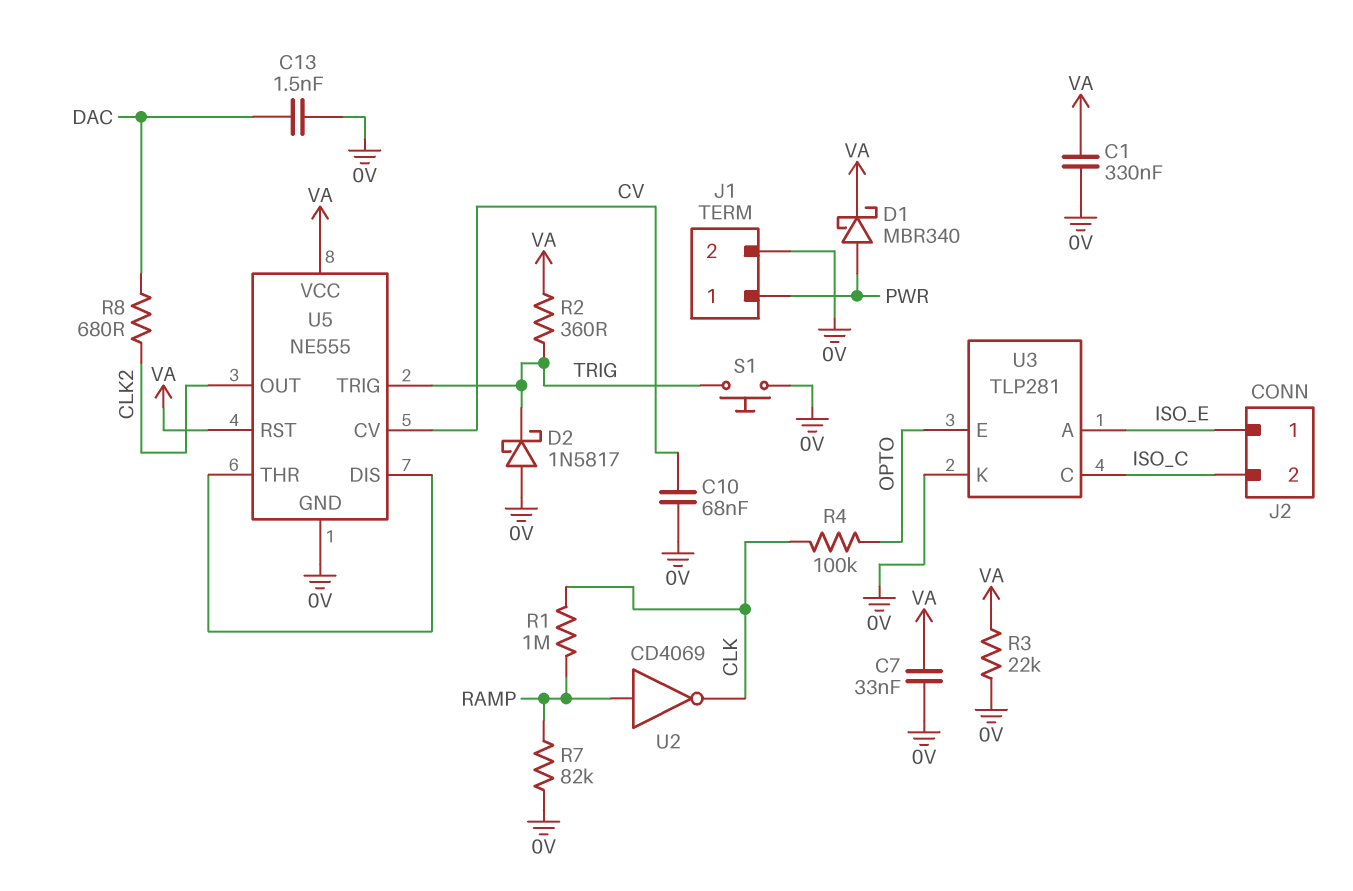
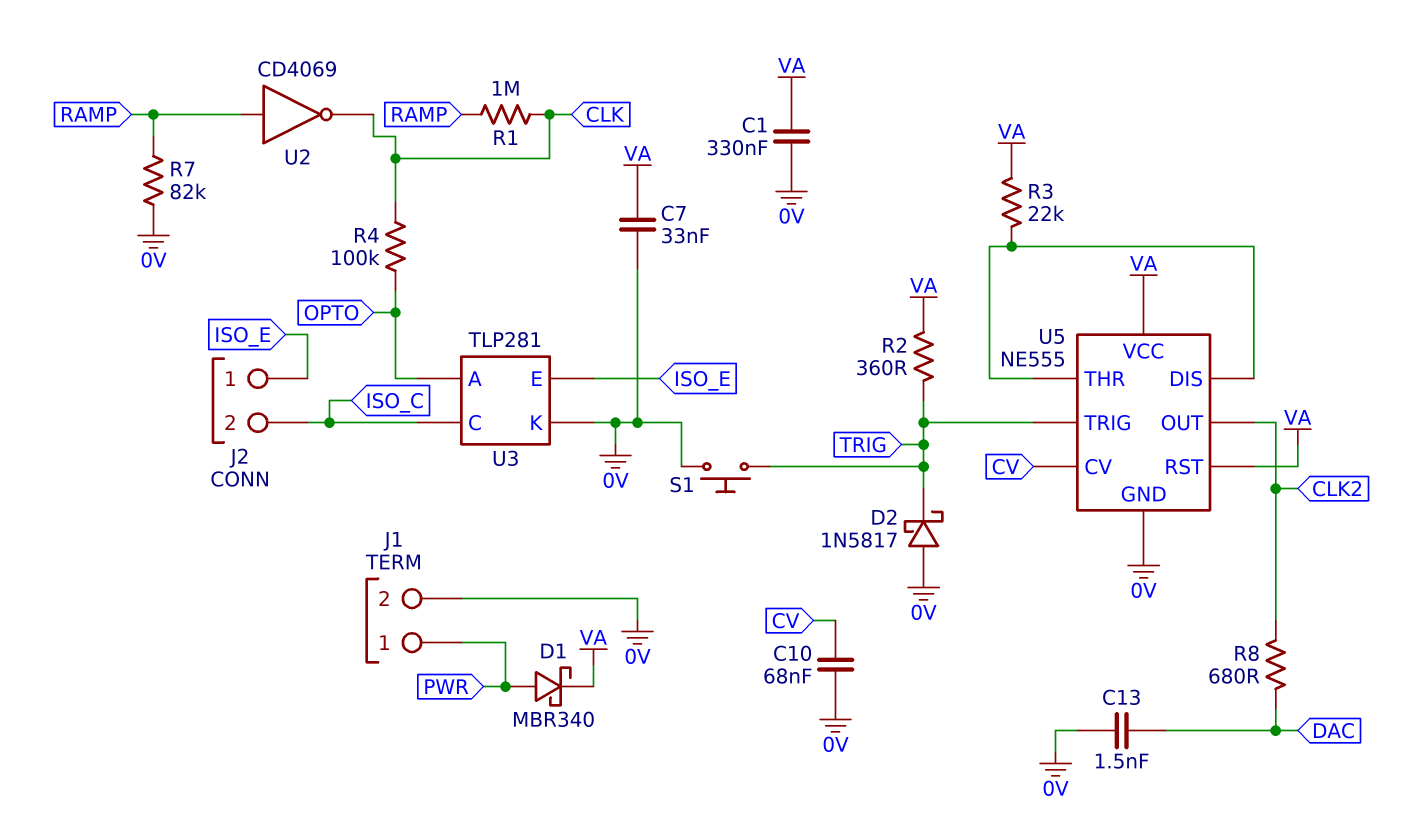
R3: 22k (0V, VA) -> 22k (U5/DIS, VA)
U3 pin A: ISO_E -> OPTO
U3 pin E: OPTO -> ISO_E

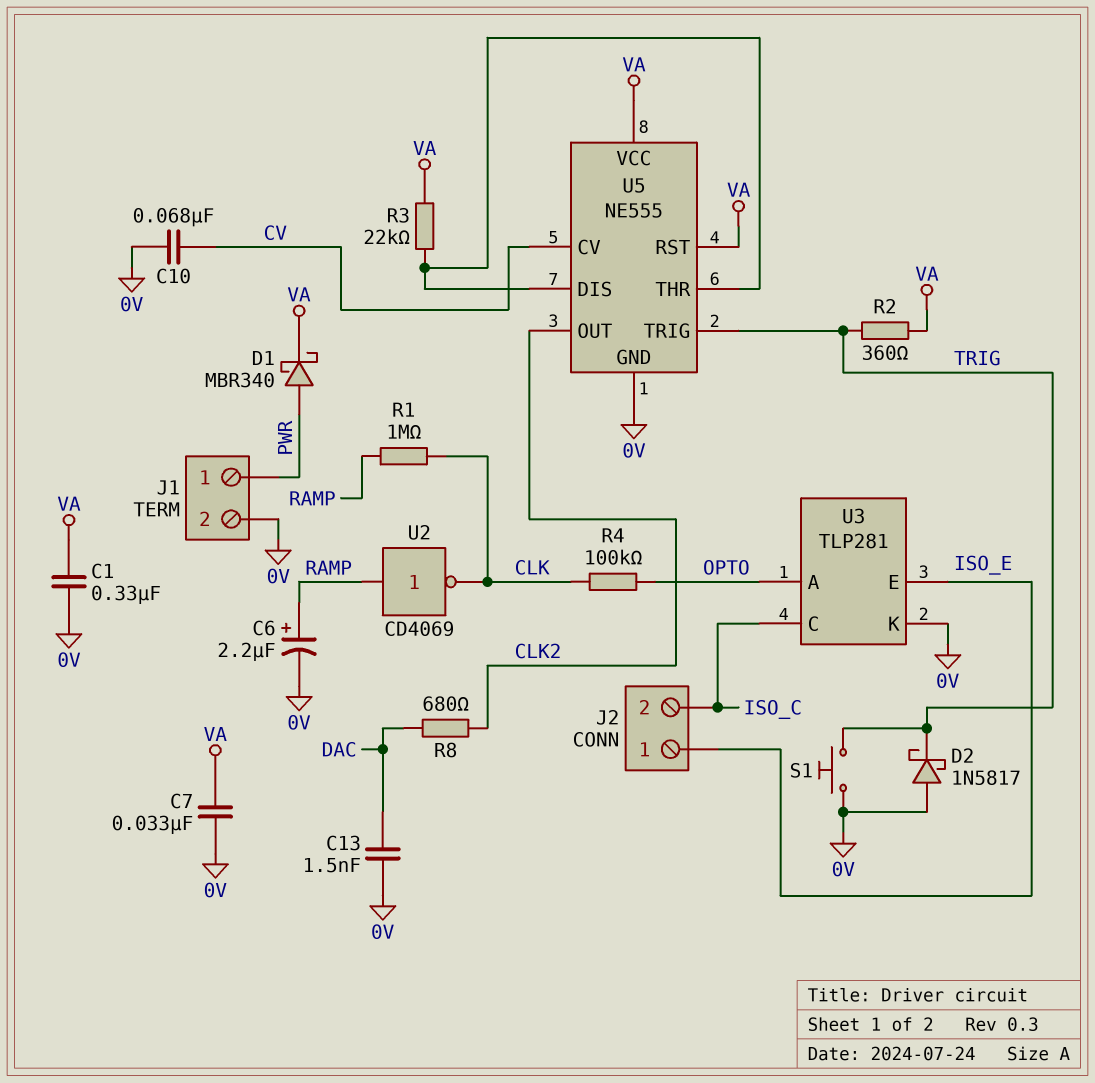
C6: none -> 2.2uF (plus RAMP, minus 0V)
R7: 82k (0V, RAMP) -> none

